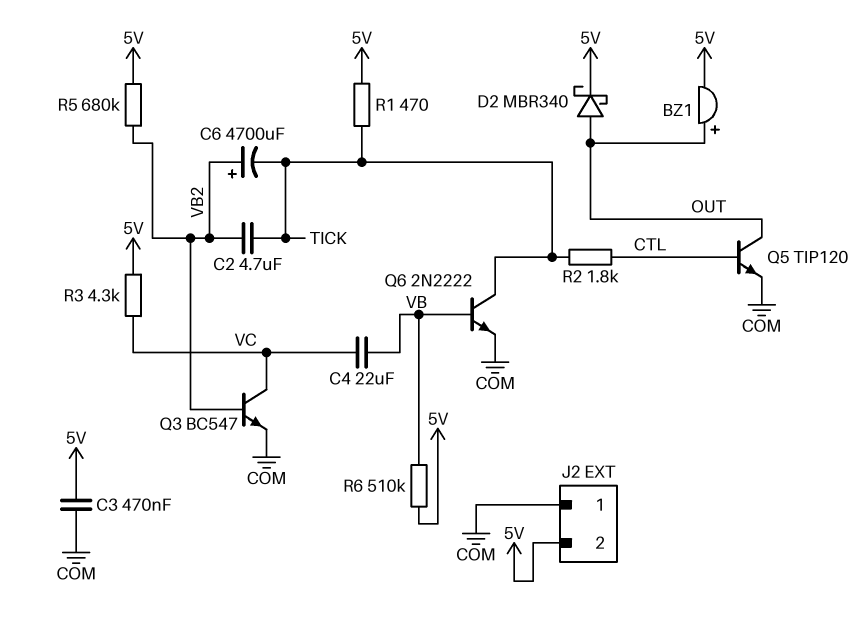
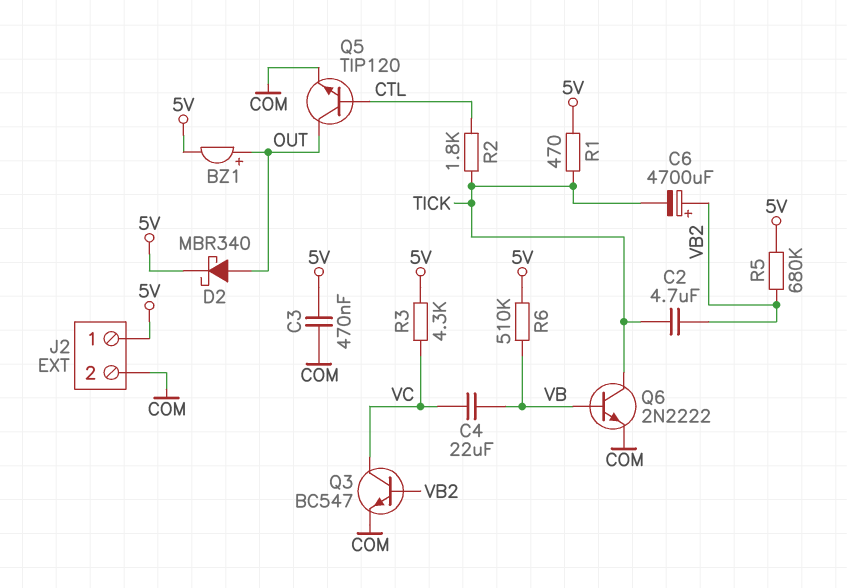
J2 pin 1: COM -> 5V
J2 pin 2: 5V -> COM

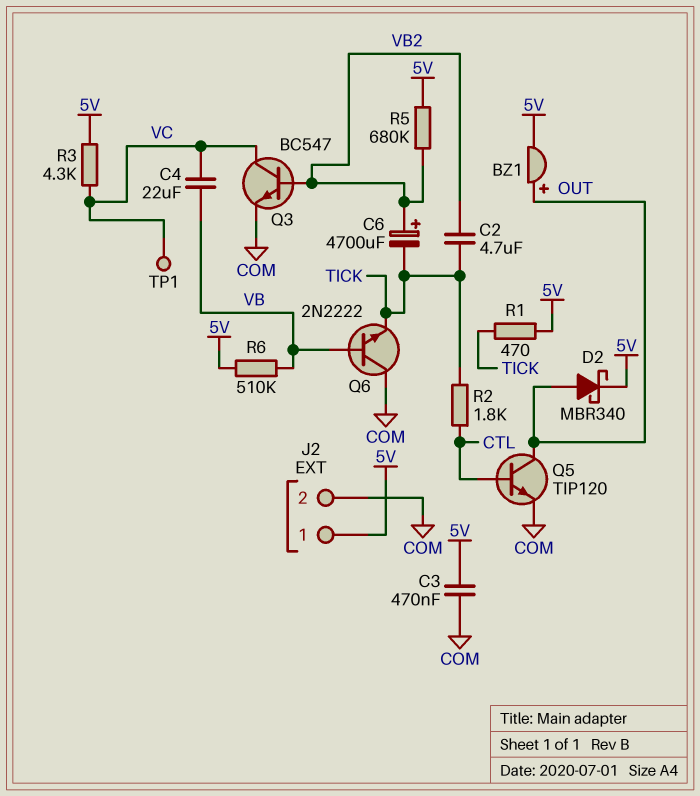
Q6: NPN 2N2222 (B VB, C TICK, E COM) -> NPN 2N2222 (B VB, C COM, E TICK)
TP1: none -> test point (VC)

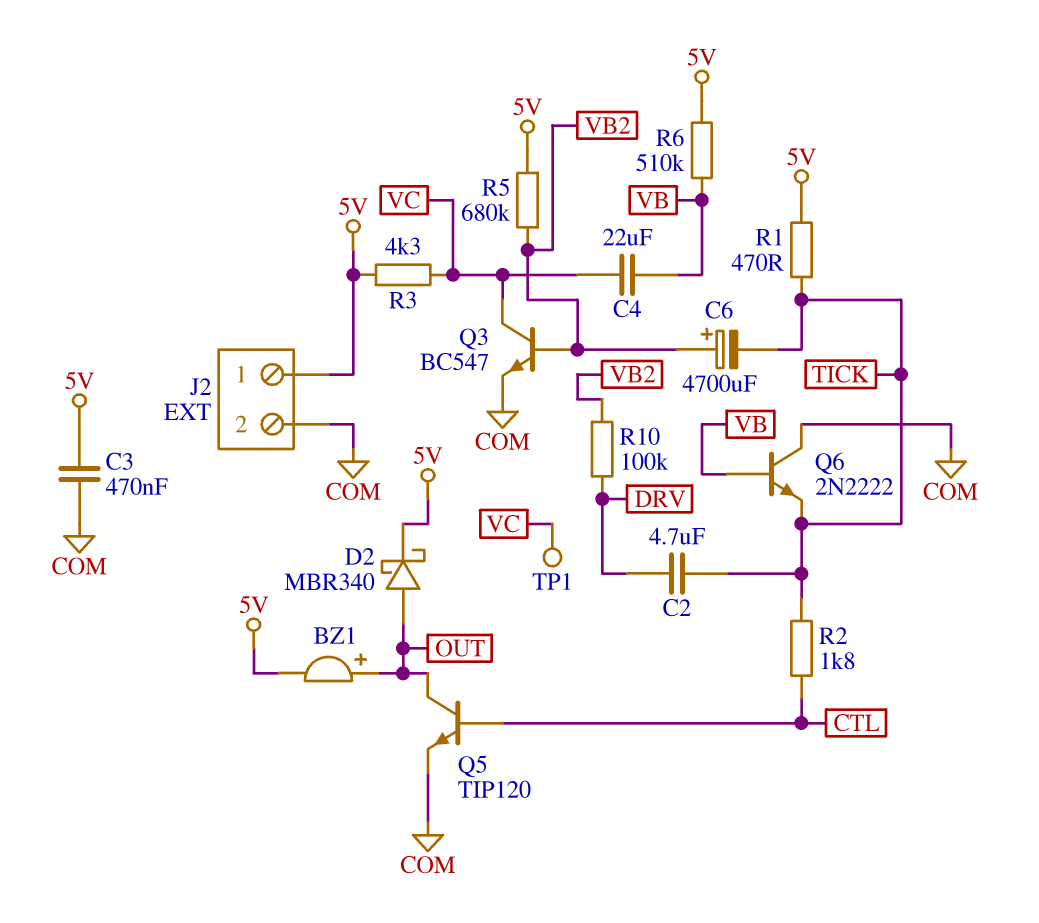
C2: 4.7uF (TICK, VB2) -> 4.7uF (DRV, TICK)
R10: none -> 100k (DRV, VB2)

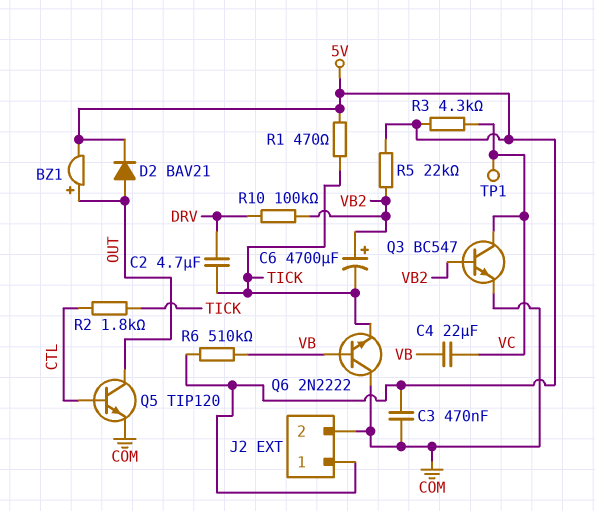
D2: schottky MBR340 (A OUT, K 5V) -> diode BAV21 (A OUT, K 5V)
R5: 680k (5V, VB2) -> 22k (5V, VB2)

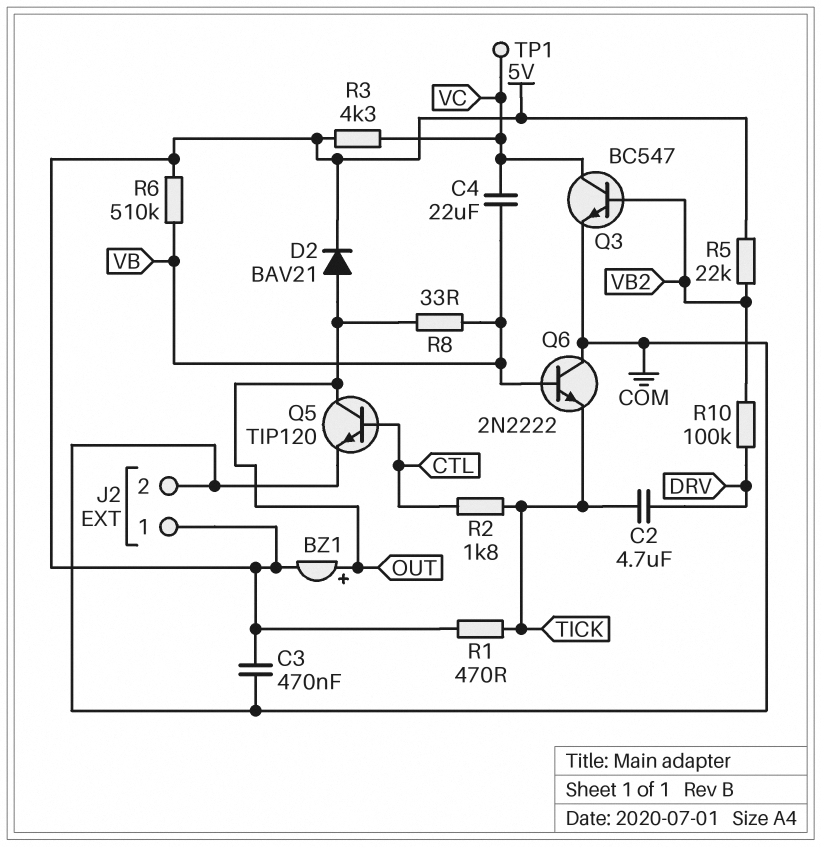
C6: 4700uF (plus VB2, minus TICK) -> none
R8: none -> 33 (OUT, VB)

